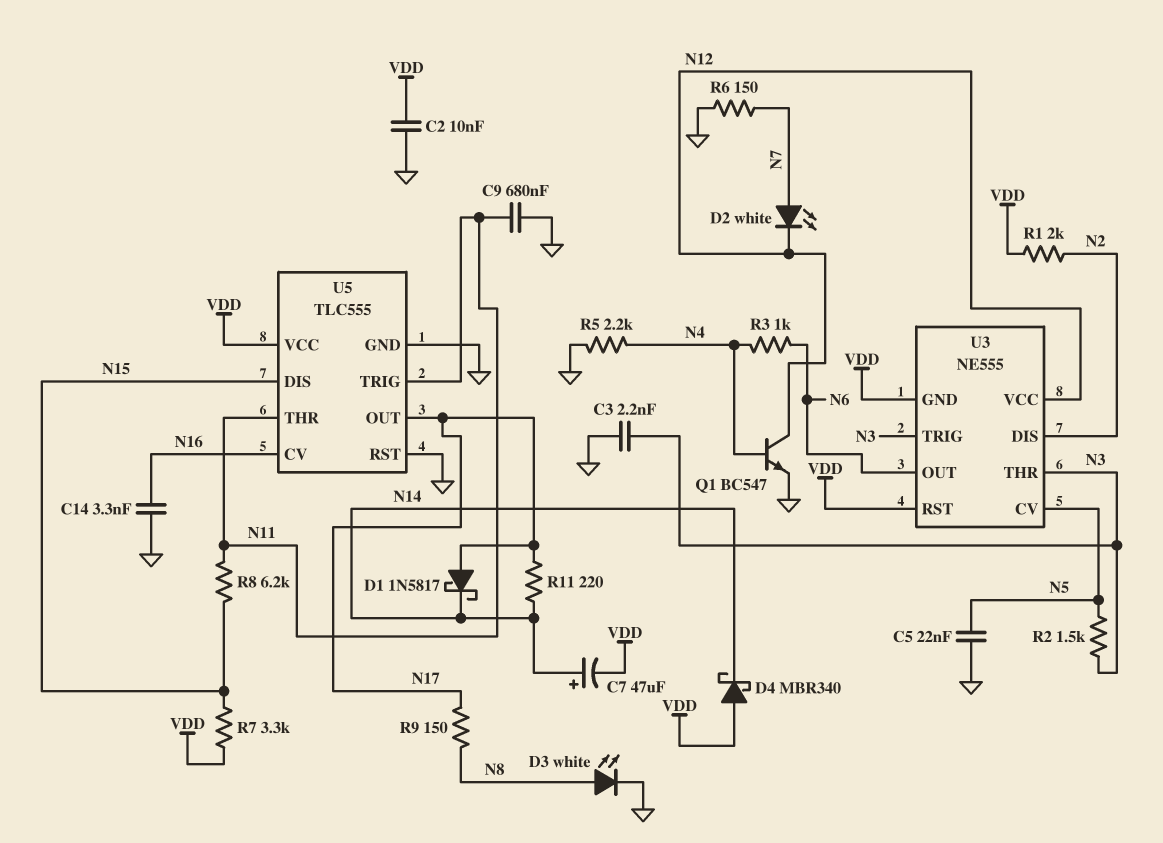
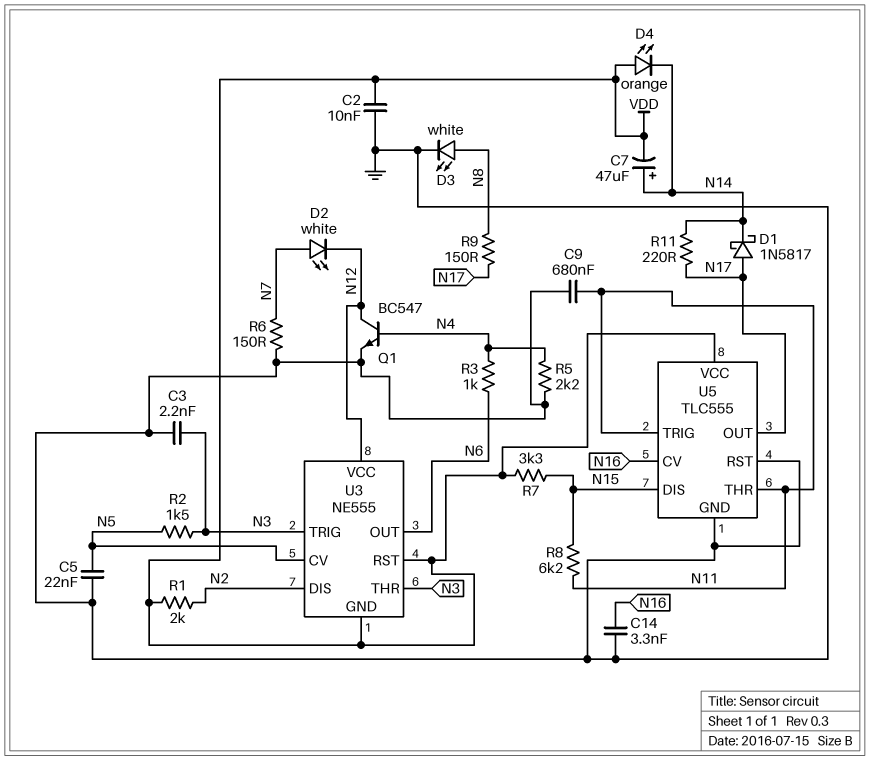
D4: schottky MBR340 (A VDD, K N14) -> LED orange (A VDD, K N14)

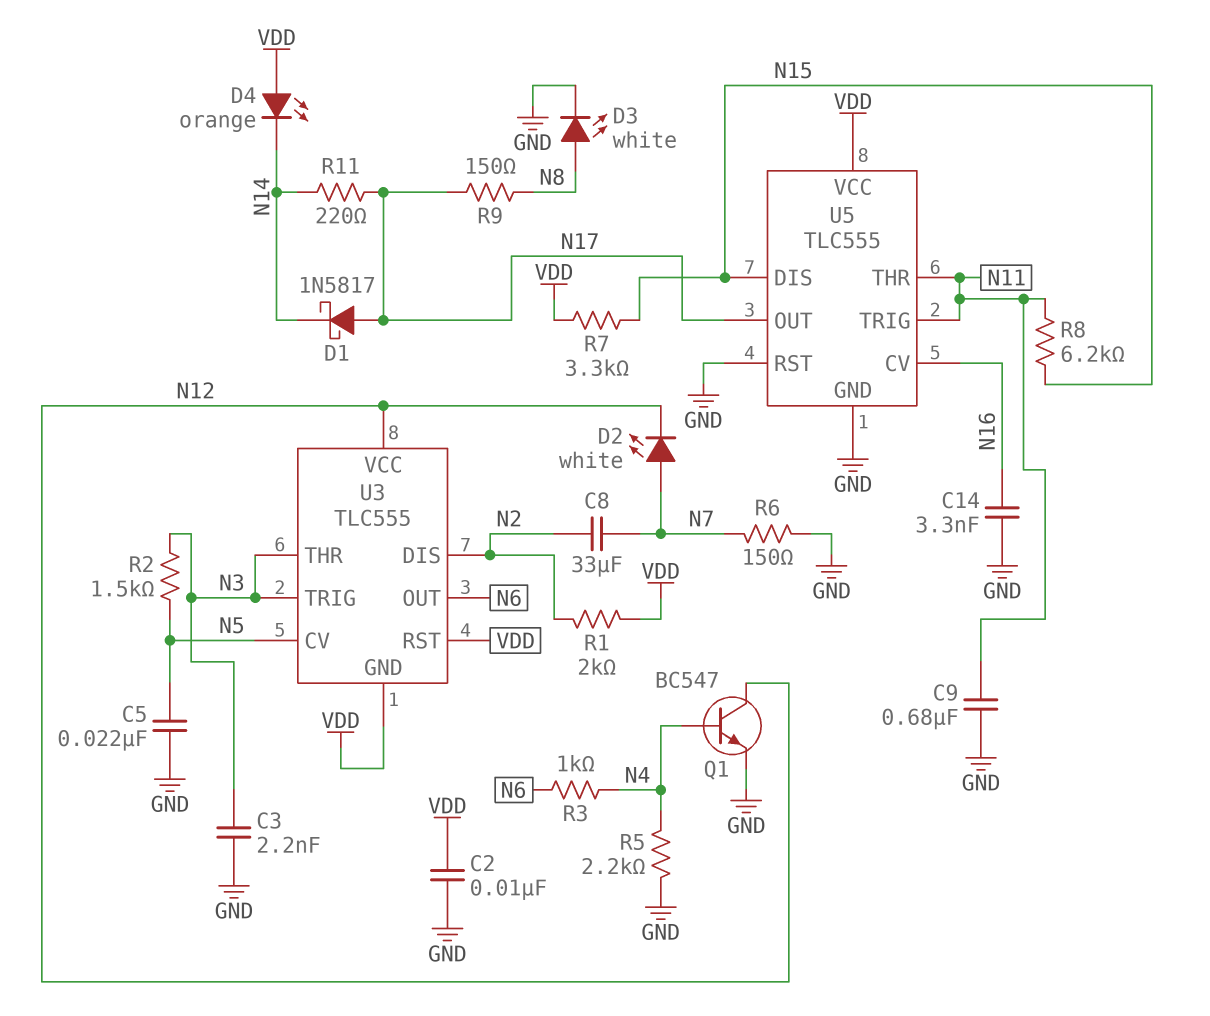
C7: 47uF (plus N14, minus VDD) -> none
C8: none -> 33uF (N2, N7)
U3: NE555 -> TLC555

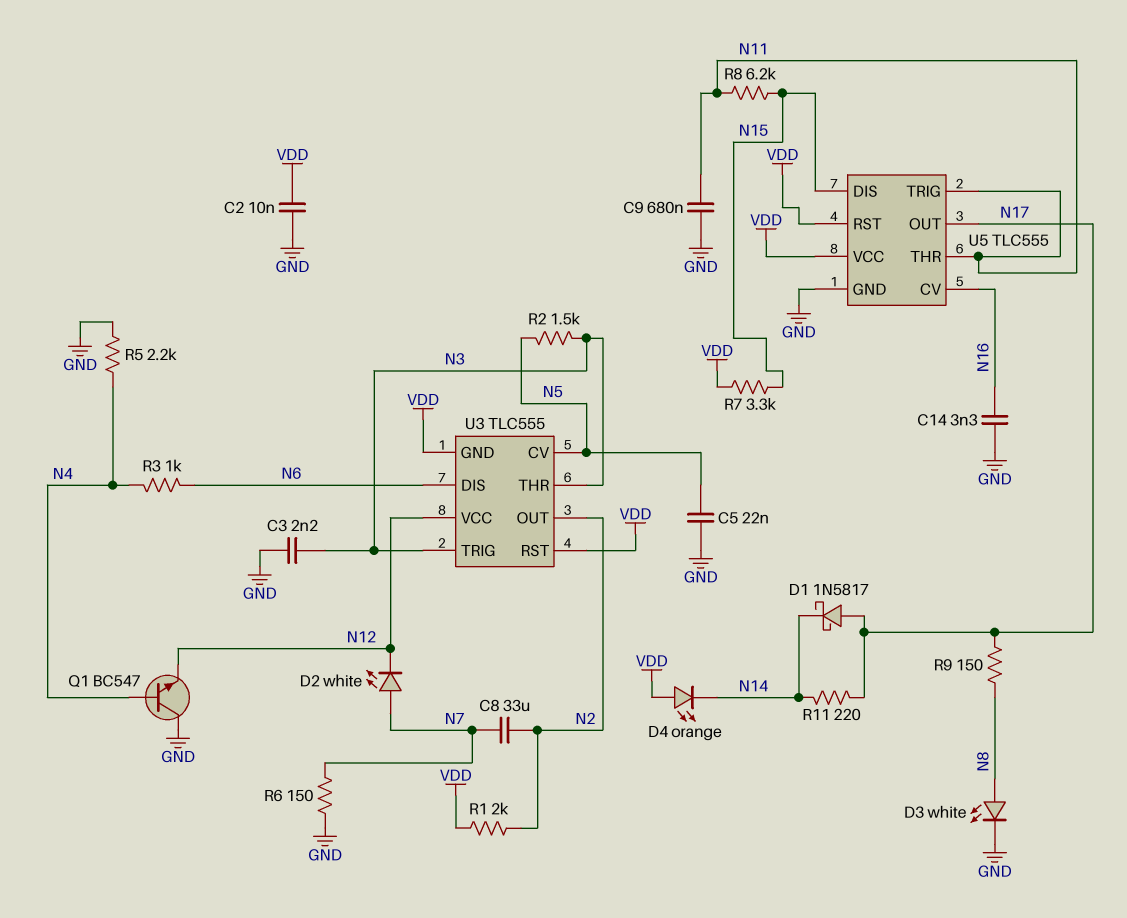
Q1: NPN BC547 (B N4, C N12, E GND) -> NPN BC547 (B N4, C GND, E N12)
U3 pin DIS: N2 -> N6
U3 pin OUT: N6 -> N2
U5 pin RST: GND -> VDD

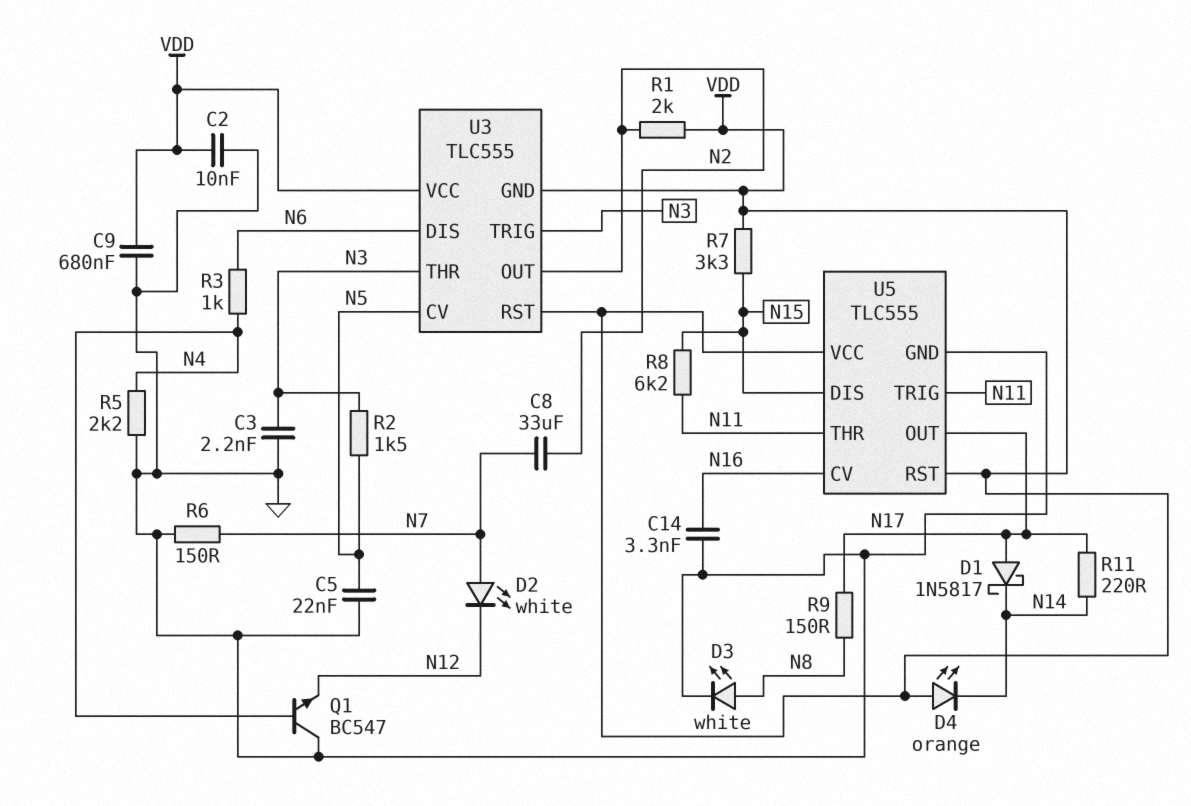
C9: 680nF (GND, N11) -> 680nF (GND, VDD)
U3 pin VCC: N12 -> VDD

